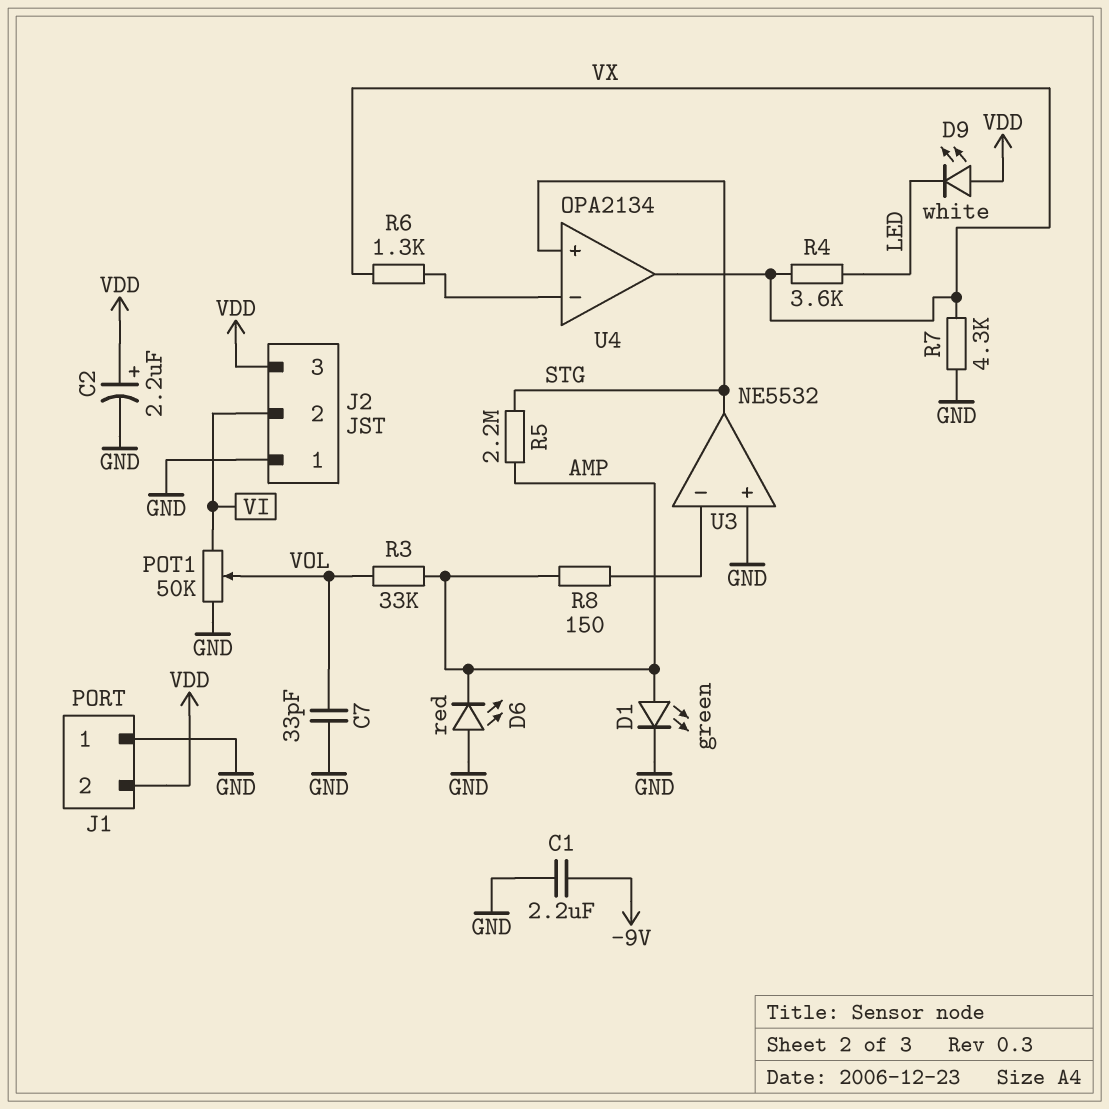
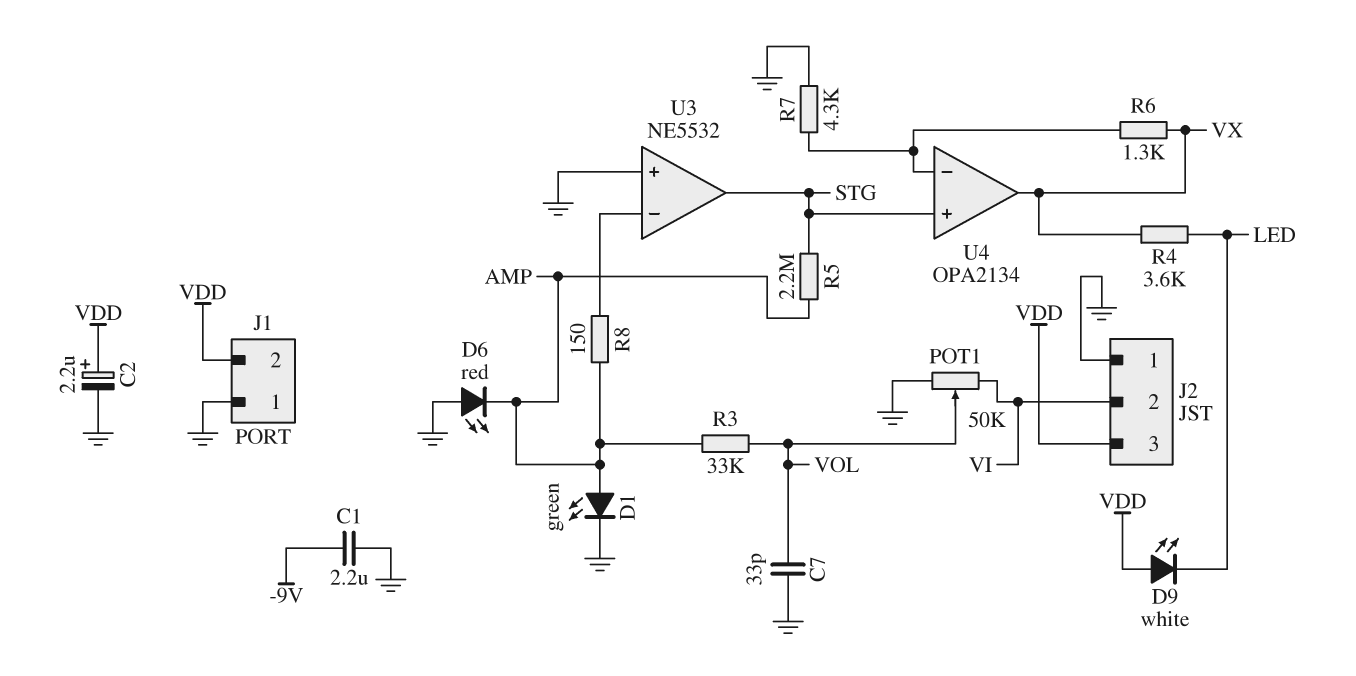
R7: 4.3k (GND, VX) -> 4.3k (GND, U4/in-)

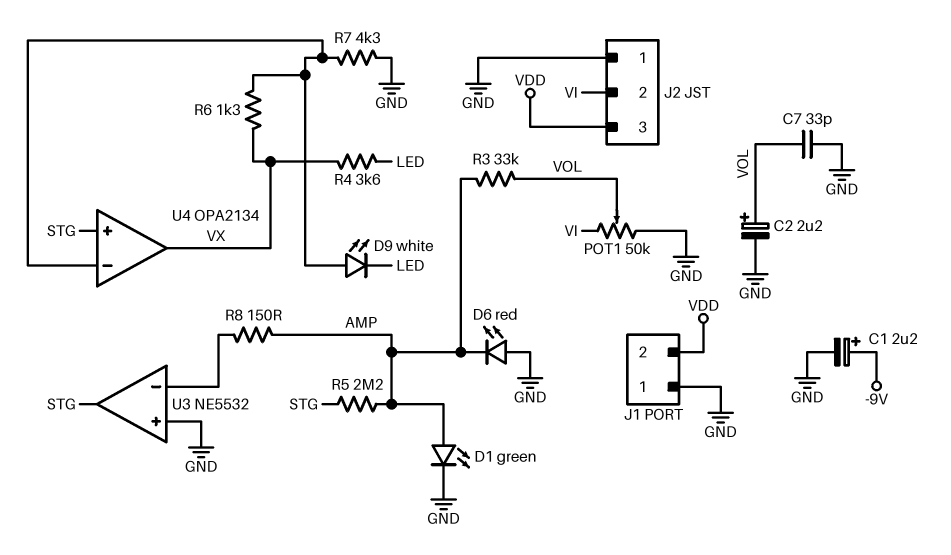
C1: 2.2uF (-9V, GND) -> 2.2uF (plus -9V, minus GND)
C2: 2.2uF (plus VDD, minus GND) -> 2.2uF (plus VOL, minus GND)
D9: LED white (A VDD, K LED) -> LED white (A U4/in-, K LED)

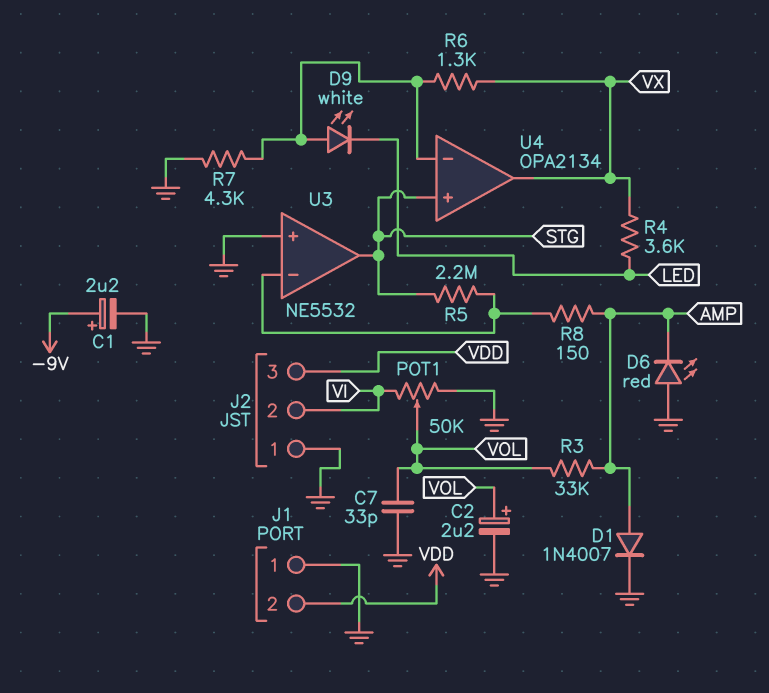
D1: LED green (A AMP, K GND) -> diode 1N4007 (A AMP, K GND)
R5: 2.2M (AMP, STG) -> 2.2M (STG, U3/in-)

